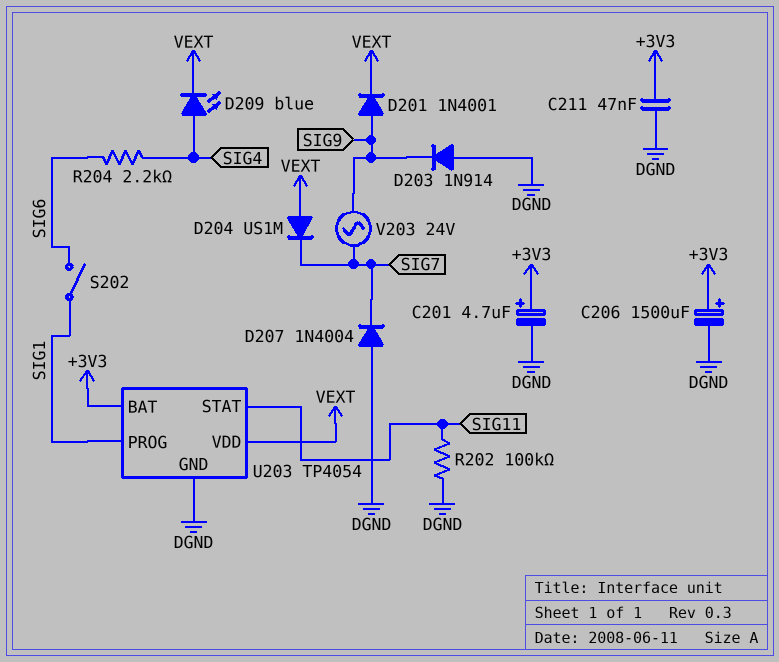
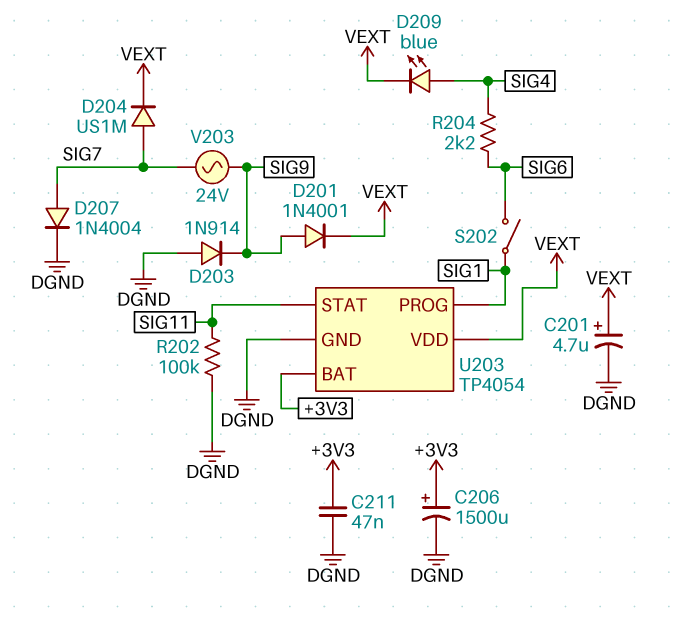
C201: 4.7uF (plus +3V3, minus DGND) -> 4.7uF (plus VEXT, minus DGND)
D204: diode US1M (A VEXT, K SIG7) -> diode US1M (A SIG7, K VEXT)
D207: diode 1N4004 (A DGND, K SIG7) -> diode 1N4004 (A SIG7, K DGND)

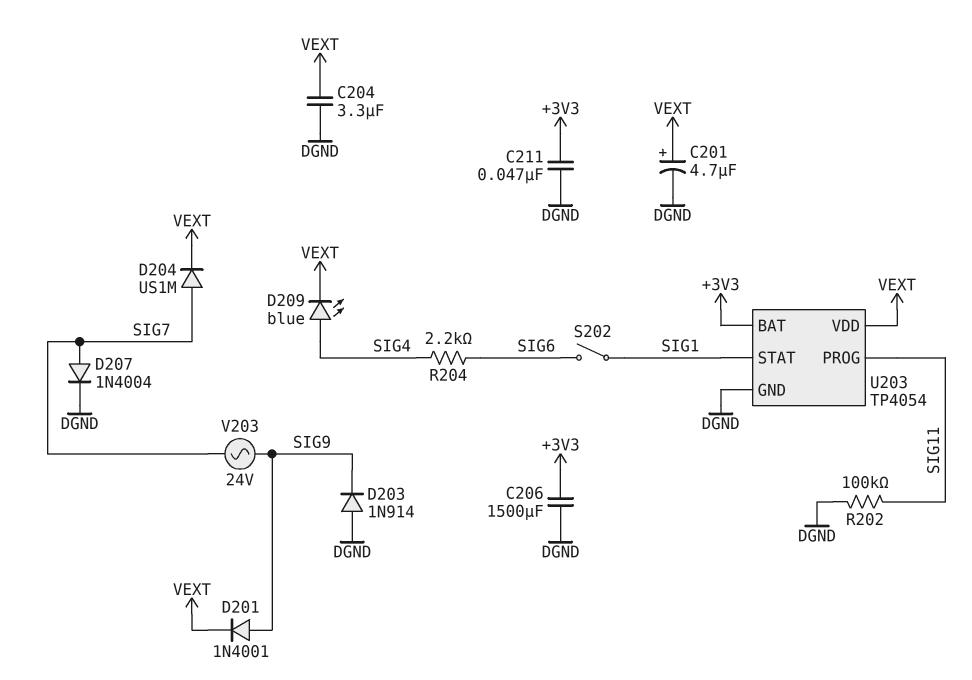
C204: none -> 3.3uF (DGND, VEXT)
C206: 1500uF (plus +3V3, minus DGND) -> 1500uF (+3V3, DGND)
U203 pin PROG: SIG1 -> SIG11
U203 pin STAT: SIG11 -> SIG1

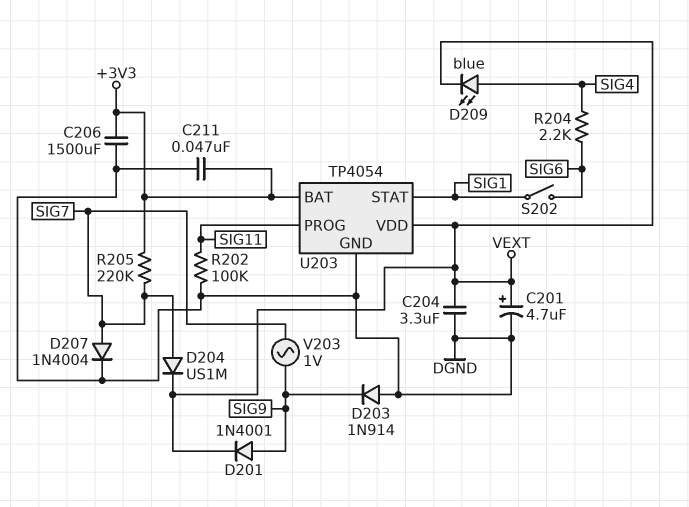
R205: none -> 220k (+3V3, SIG7)
V203: AC 24V (SIG7, SIG9) -> AC 1V (SIG7, SIG9)

